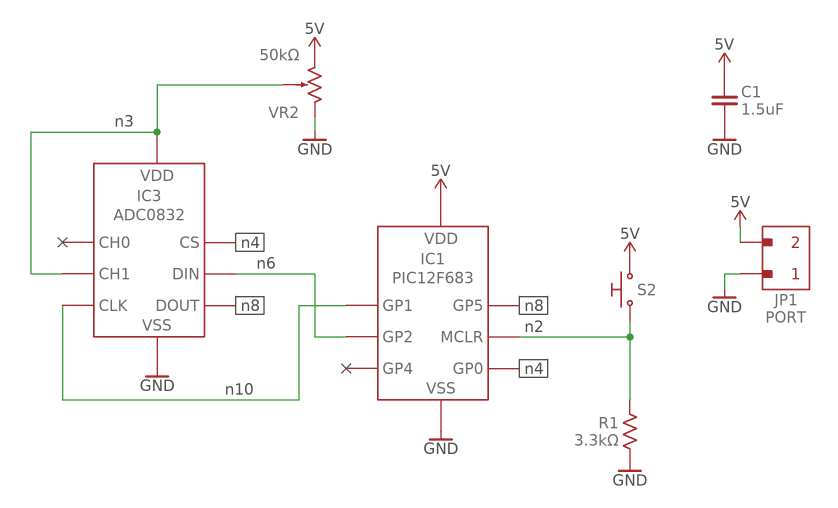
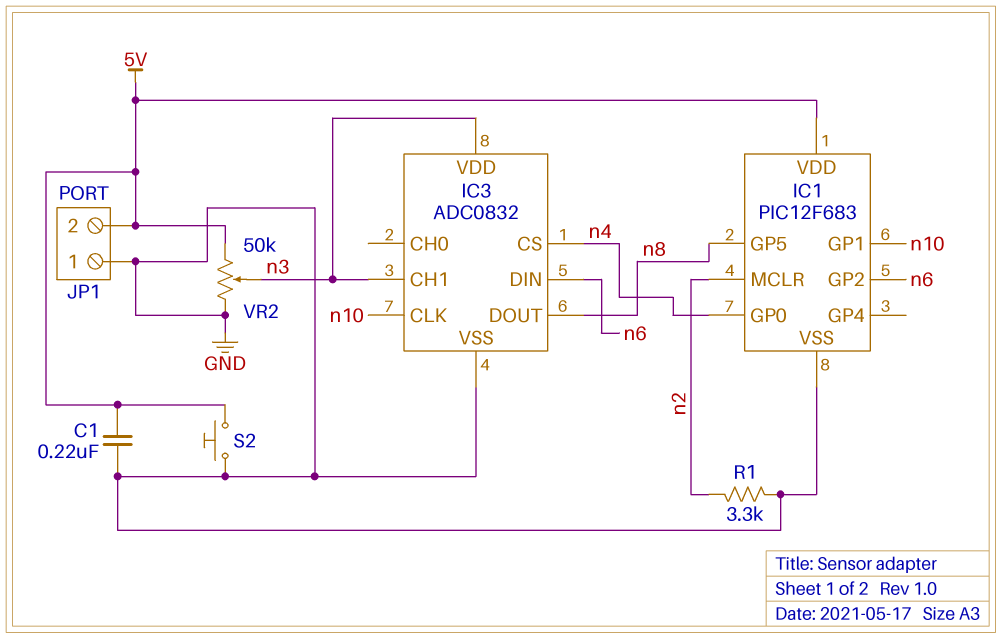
C1: 1.5uF (5V, GND) -> 220nF (5V, GND)
S2: button (5V, n2) -> button (5V, GND)

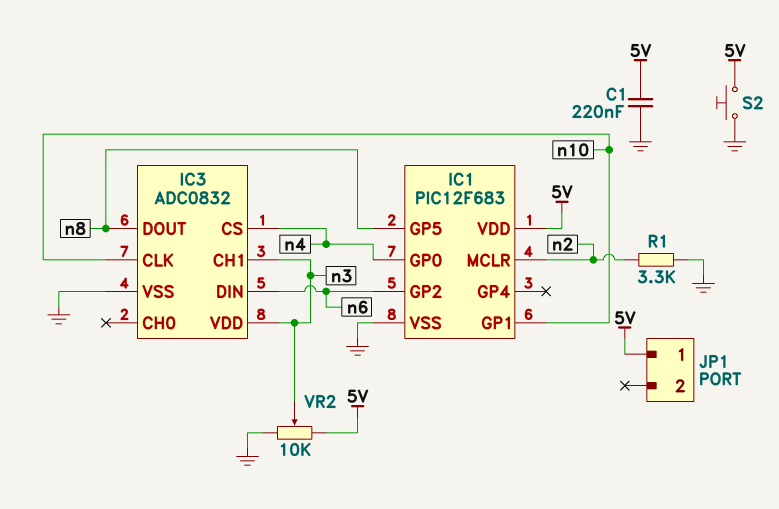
JP1 pin 1: GND -> 5V
JP1 pin 2: 5V -> none
VR2: 50k (5V, GND, wiper n3) -> 10k (5V, GND, wiper n3)

